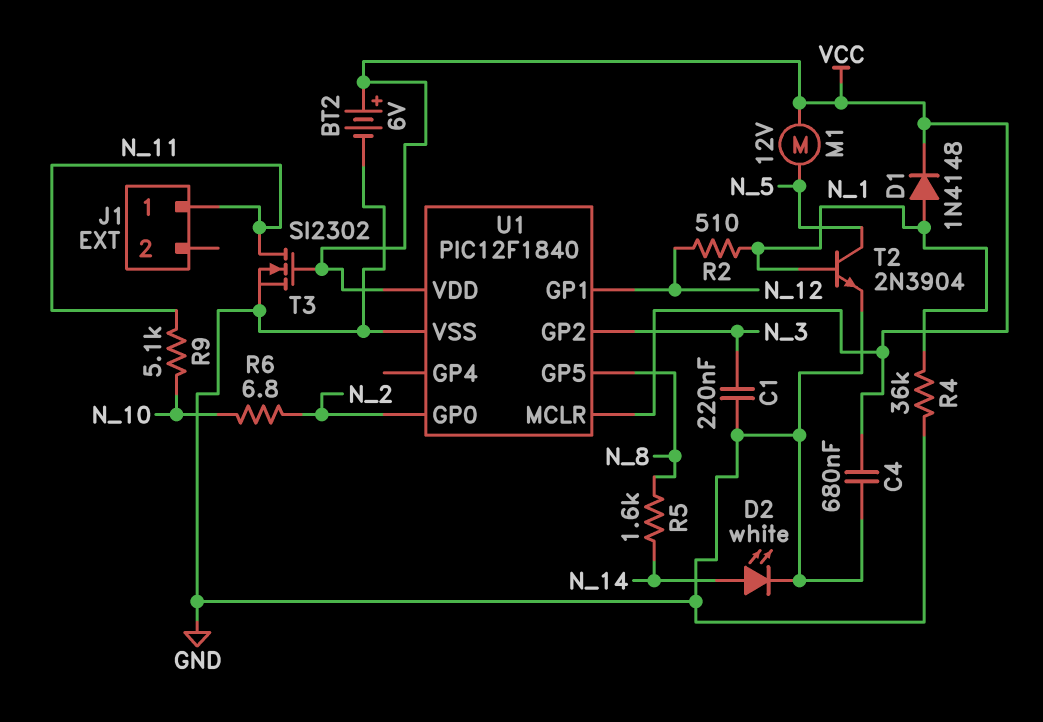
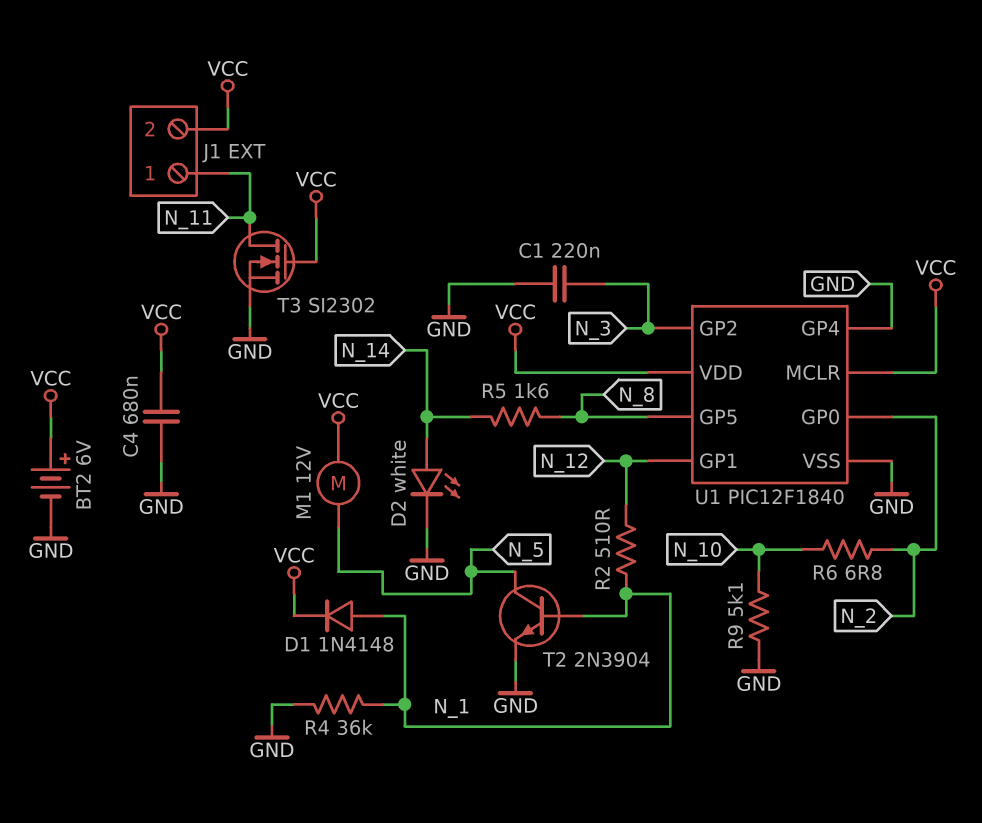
J1 pin 2: none -> VCC
R9: 5.1k (N_10, N_11) -> 5.1k (GND, N_10)
U1 pin GP4: none -> GND

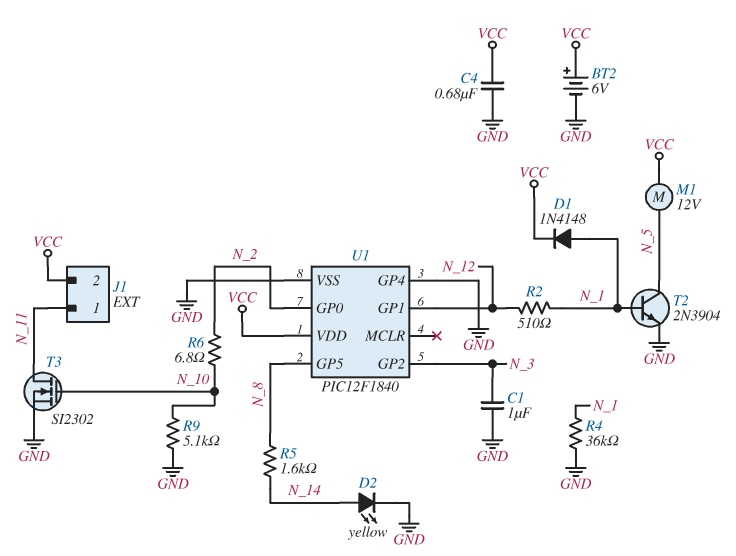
C1: 220nF (GND, N_3) -> 1uF (GND, N_3)
D2: LED white (A N_14, K GND) -> LED yellow (A N_14, K GND)
T3: NMOS SI2302 (G VCC, D N_11, S GND) -> NMOS SI2302 (G N_10, D N_11, S GND)
U1 pin MCLR: VCC -> none

